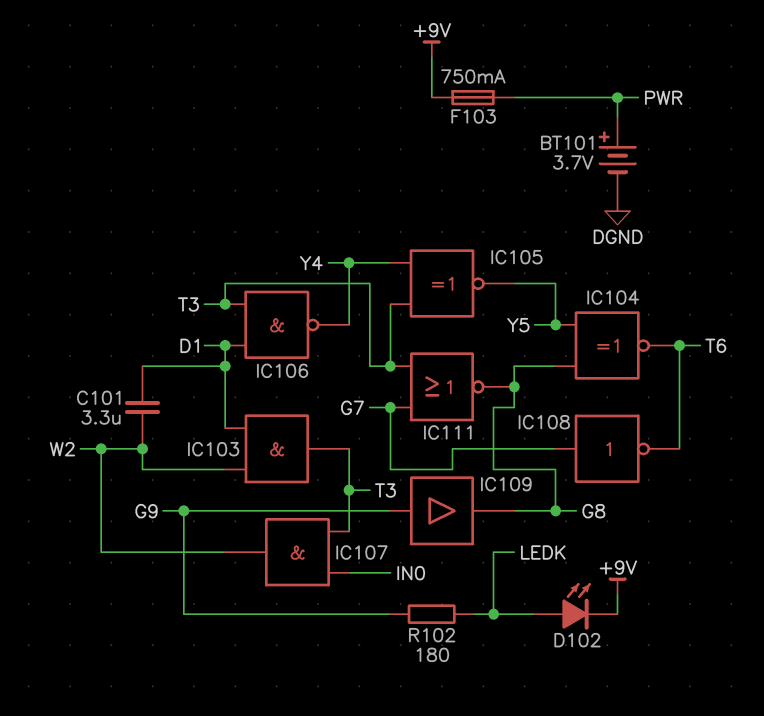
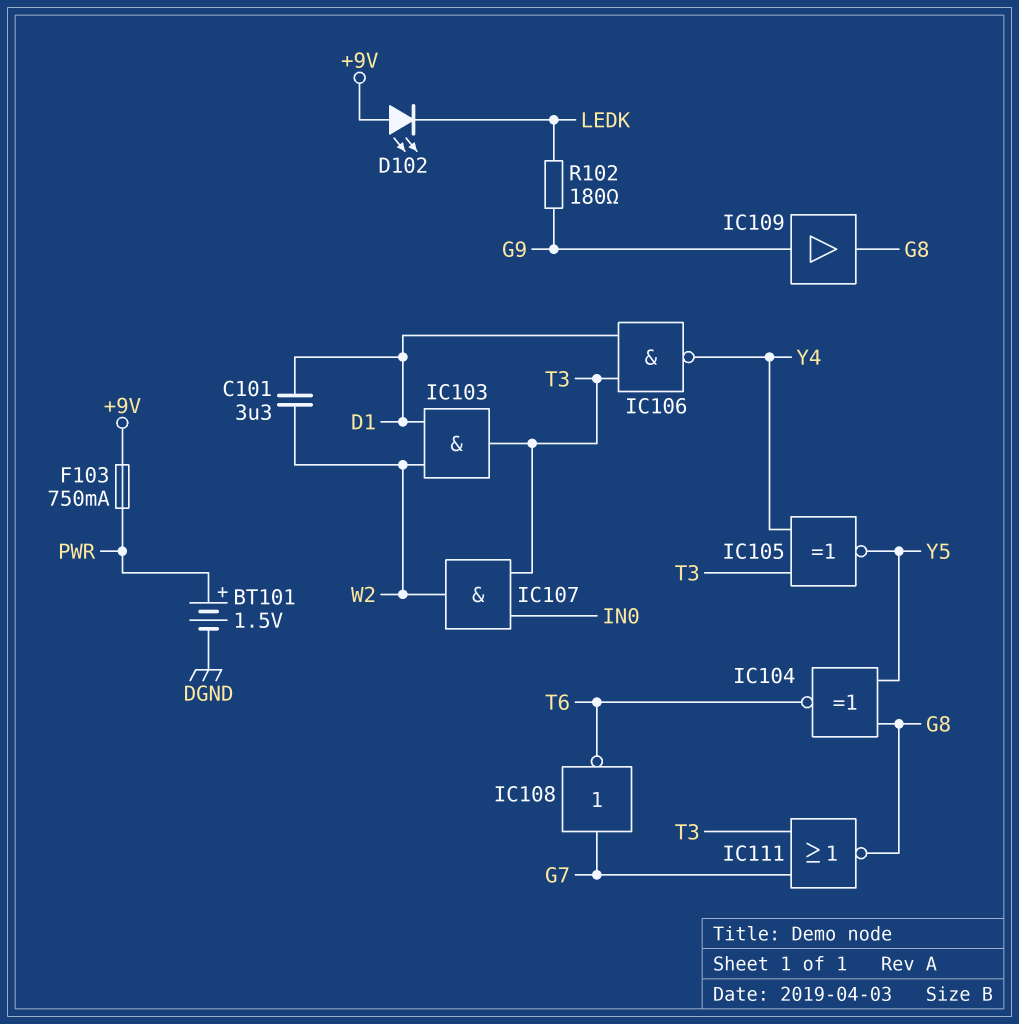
BT101: 3.7V (plus PWR, minus DGND) -> 1.5V (plus PWR, minus DGND)
D102: LED (A LEDK, K +9V) -> LED (A +9V, K LEDK)

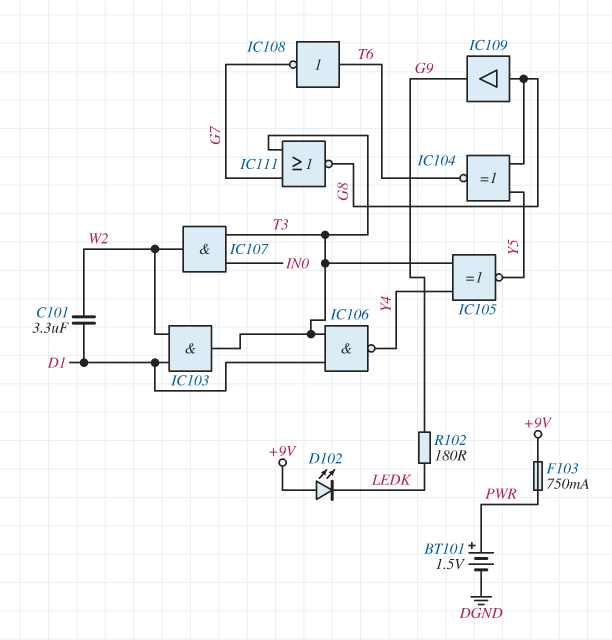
IC108: NOT (in G7, out T6) -> NOT (in T6, out G7)
IC109: buffer (in G9, out G8) -> buffer (in G8, out G9)

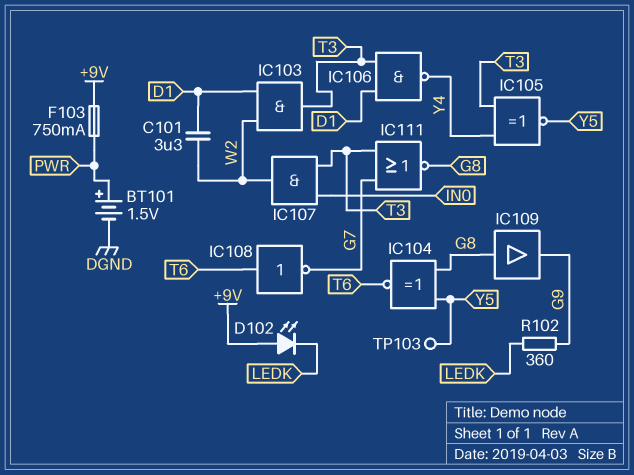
R102: 180 (G9, LEDK) -> 360 (G9, LEDK)
TP103: none -> test point (Y5)

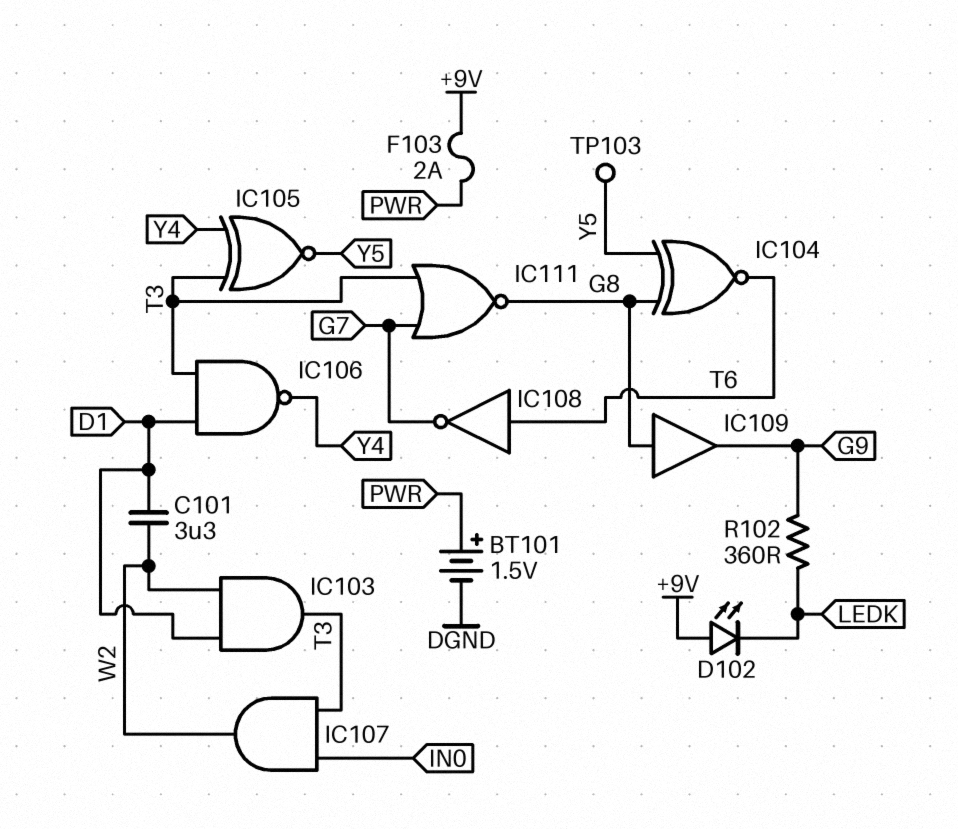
F103: 750mA (+9V, PWR) -> 2A (+9V, PWR)

